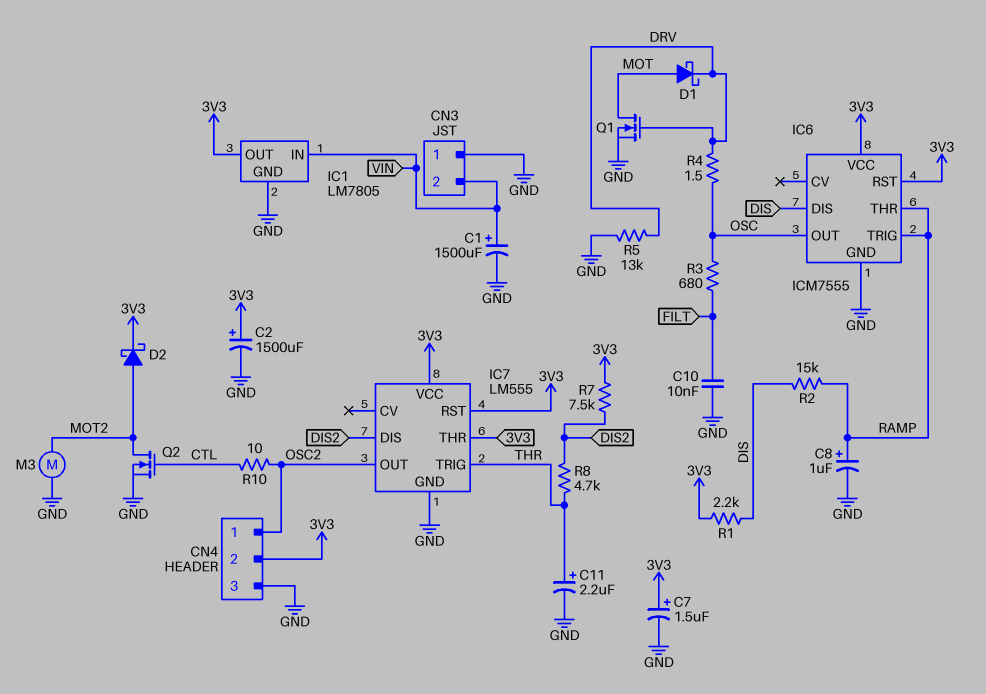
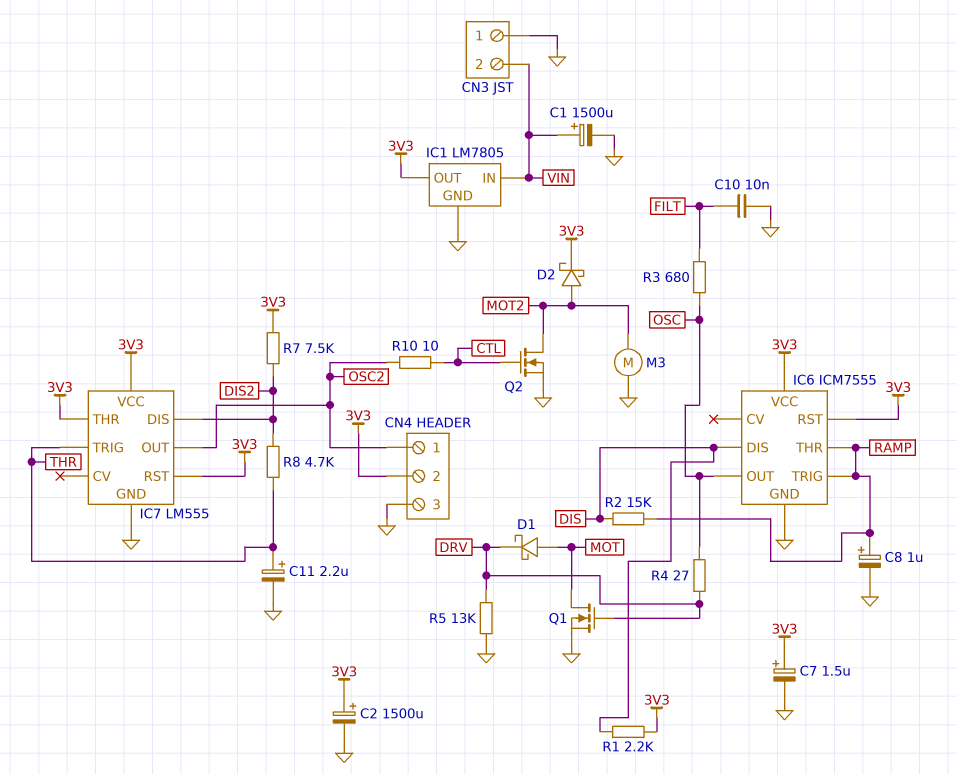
R4: 1.5 (DRV, OSC) -> 27 (DRV, OSC)

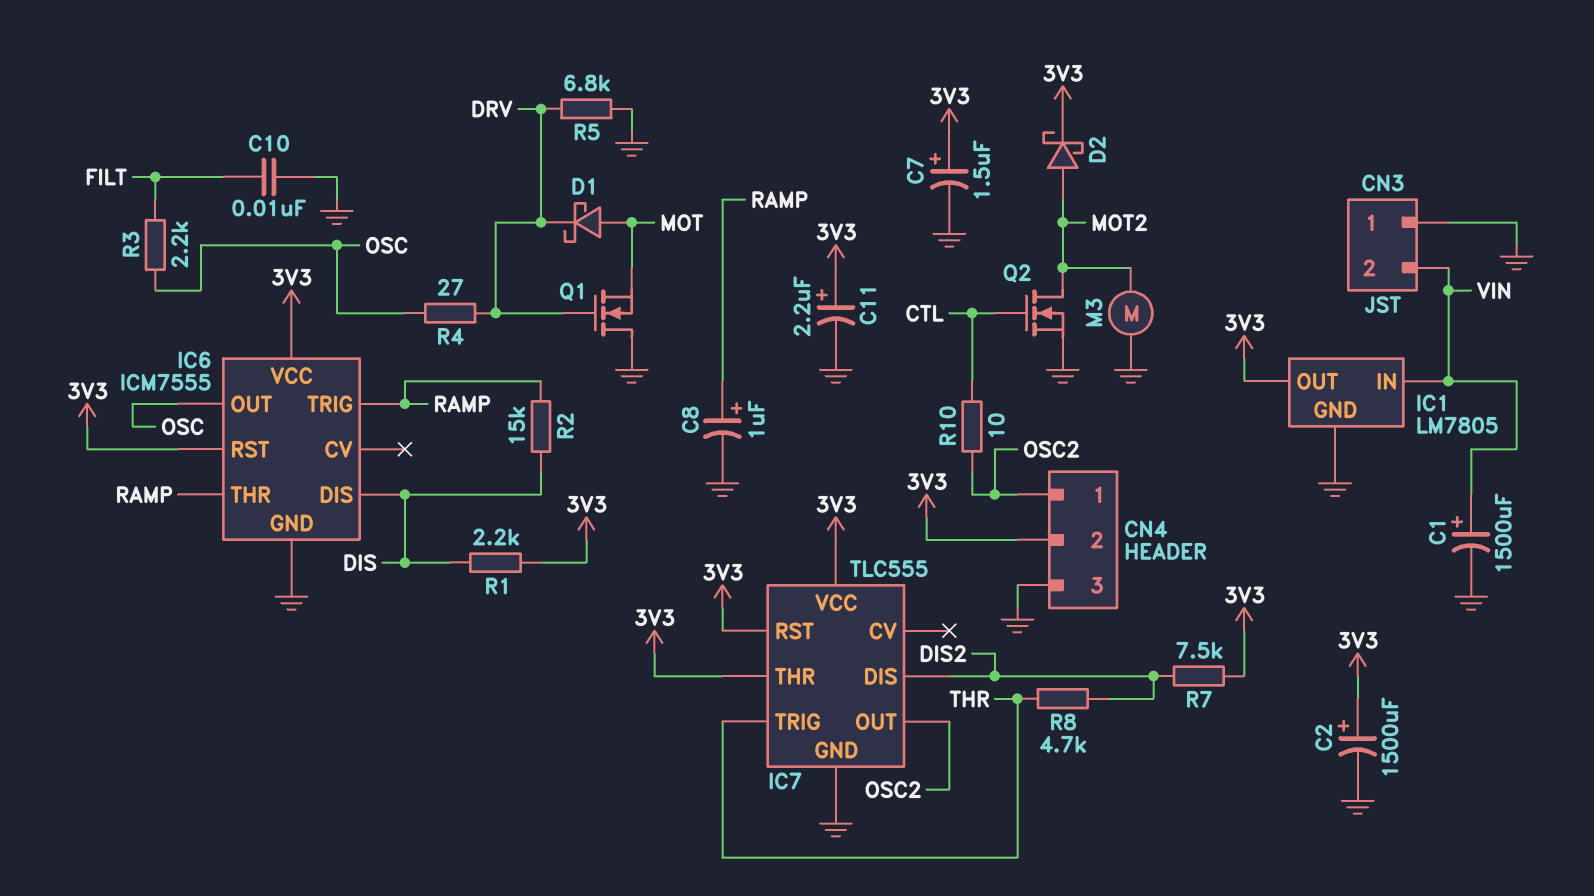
C11: 2.2uF (plus THR, minus GND) -> 2.2uF (plus 3V3, minus GND)
IC7: LM555 -> TLC555
Q1: NMOS (G DRV, D MOT, S GND) -> NMOS (G DRV, D GND, S MOT)
R3: 680 (FILT, OSC) -> 2.2k (FILT, OSC)
R5: 13k (DRV, GND) -> 6.8k (DRV, GND)

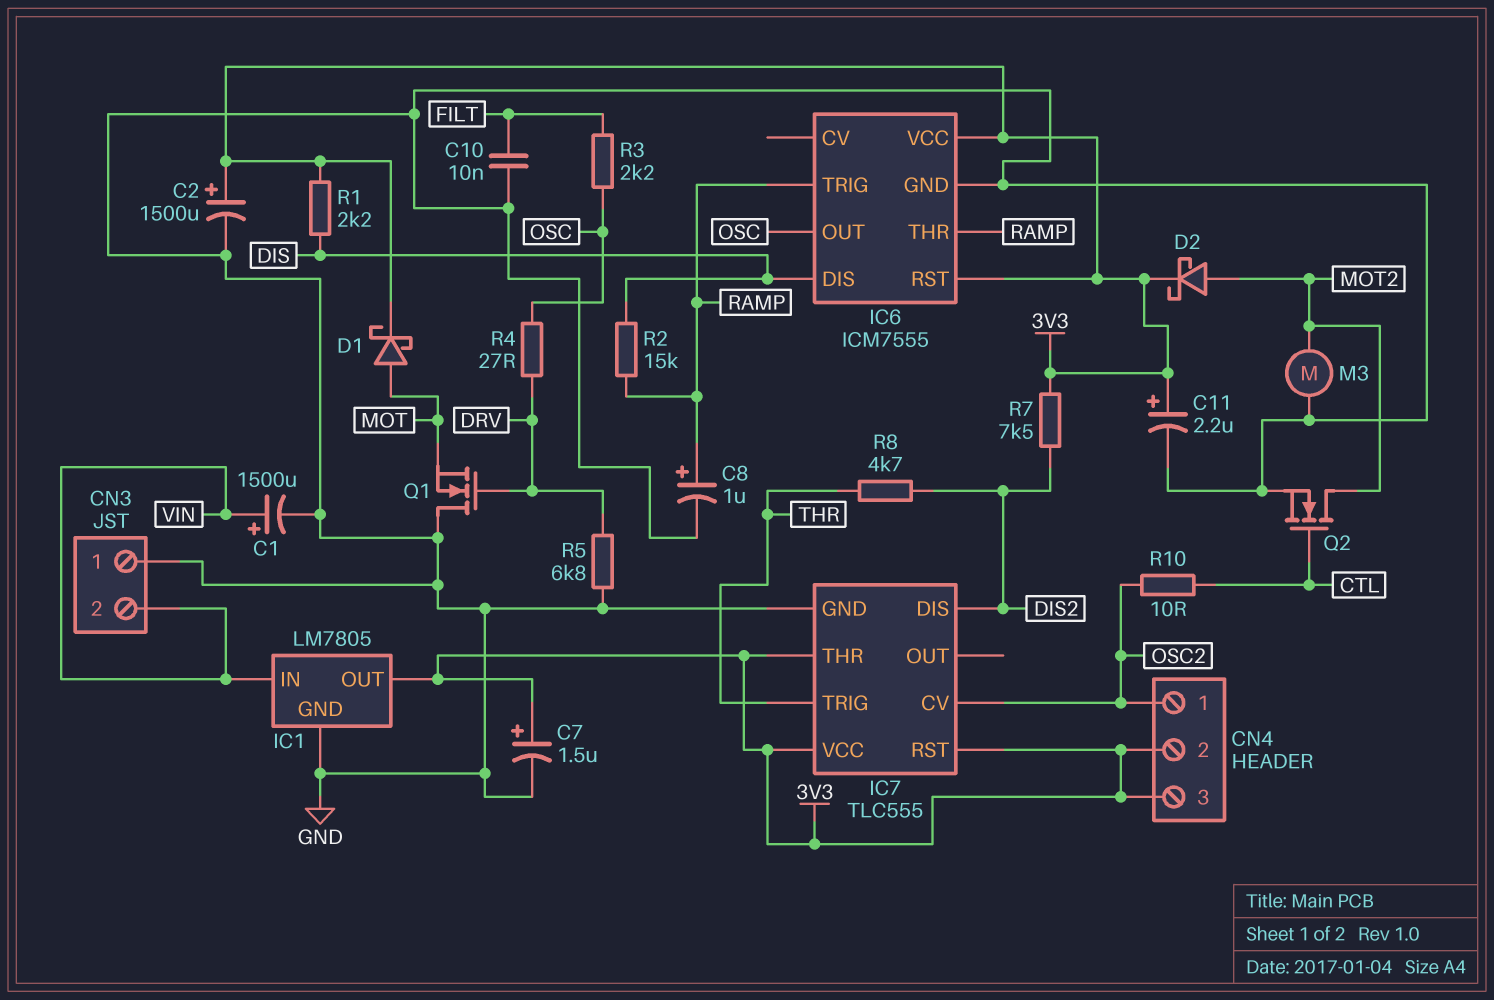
CN4 pin 3: GND -> 3V3
D1: schottky (A MOT, K DRV) -> schottky (A MOT, K 3V3)
IC7 pin CV: none -> OSC2
IC7 pin OUT: OSC2 -> none

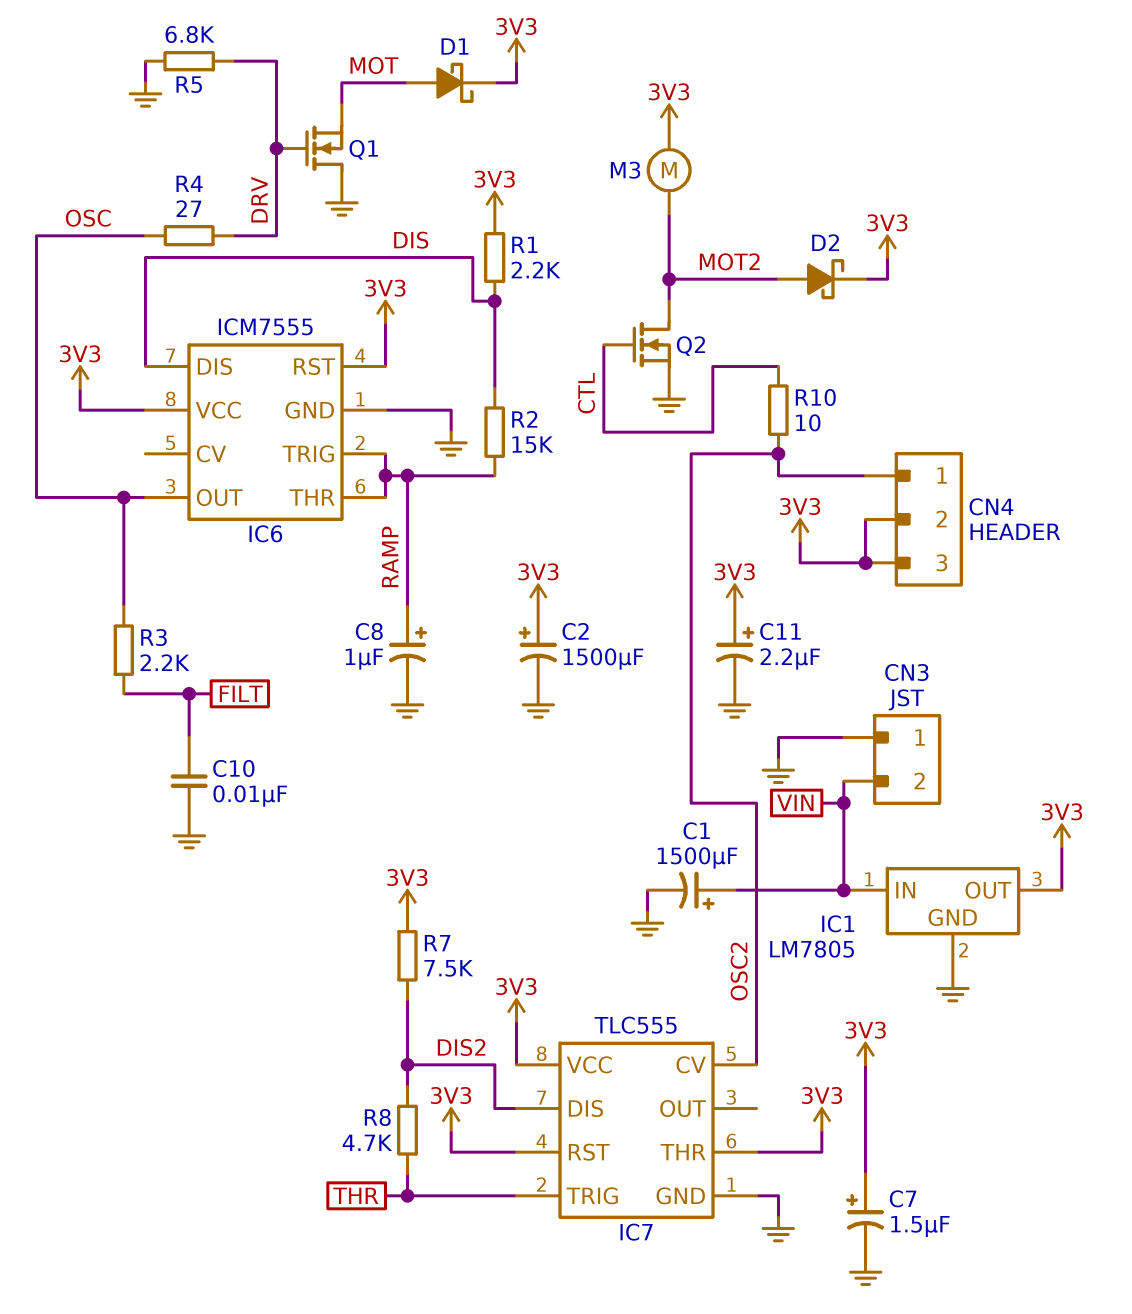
M3: motor (GND, MOT2) -> motor (3V3, MOT2)

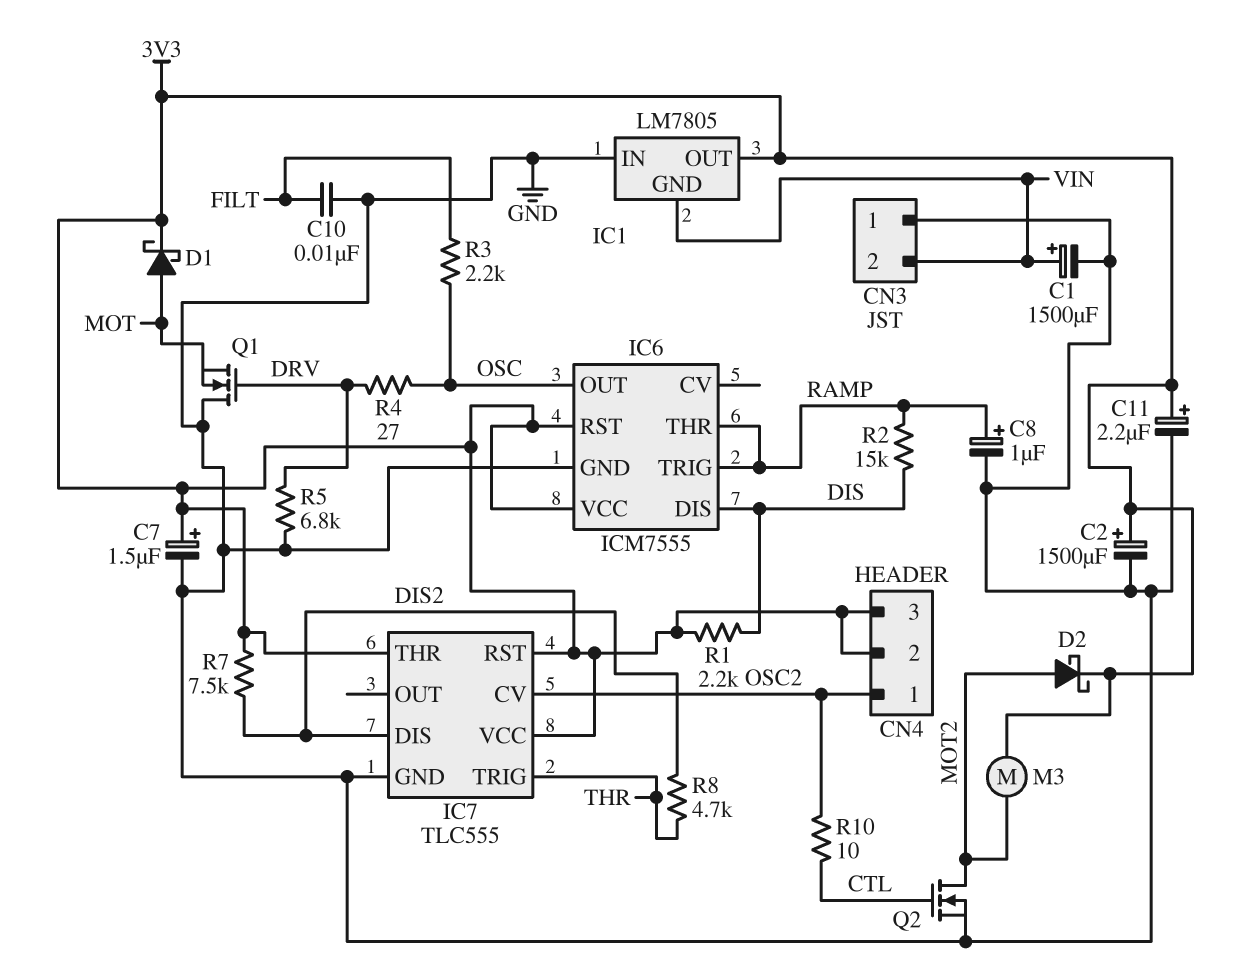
IC1 pin GND: GND -> VIN
IC1 pin IN: VIN -> GND

